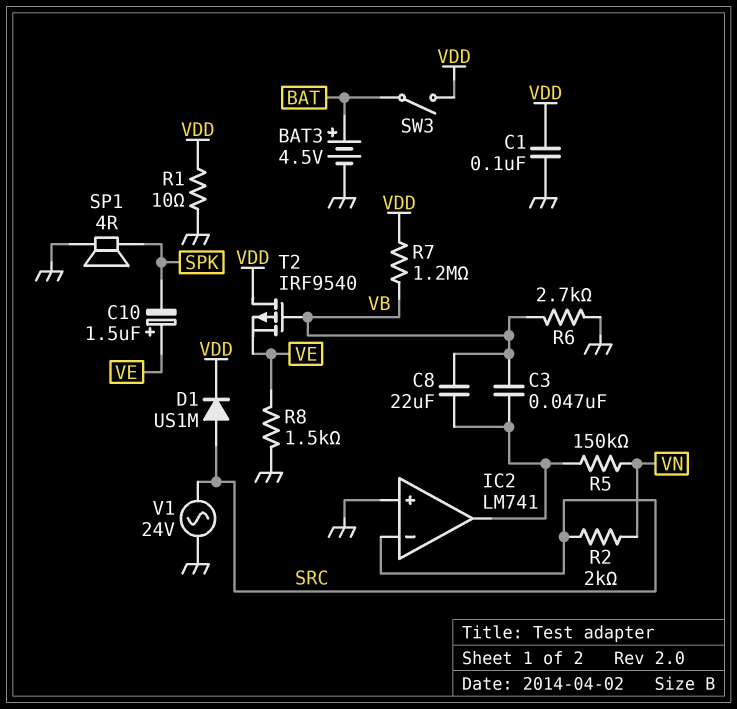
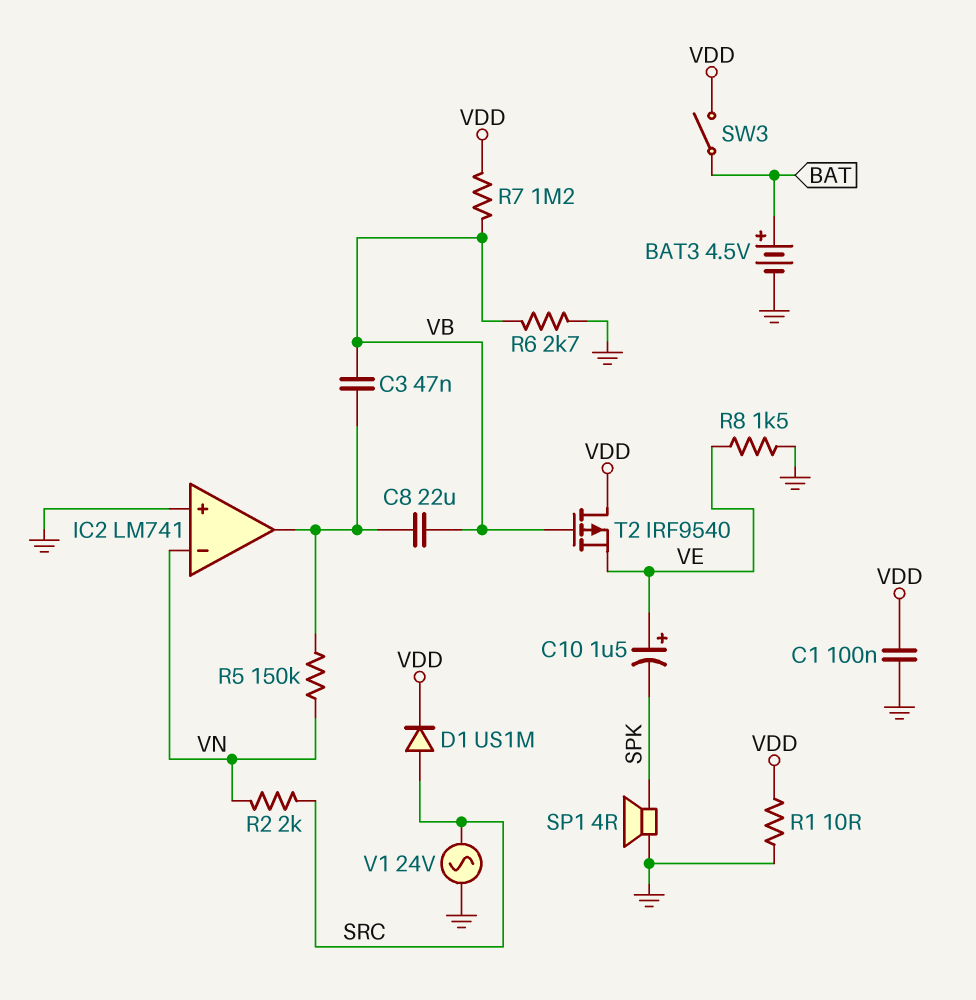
IC2 pin in-: SRC -> VN

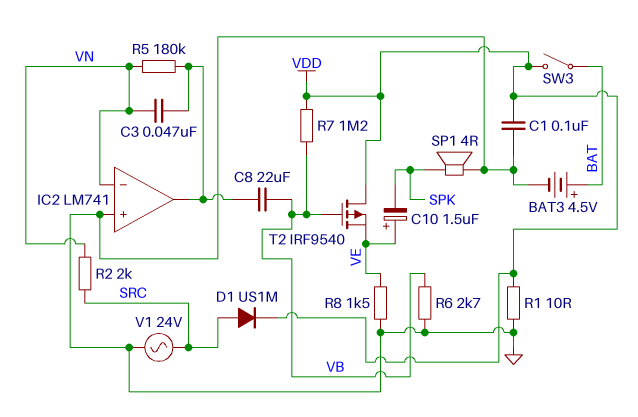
C3: 47nF (IC2/out, VB) -> 47nF (IC2/out, VN)
R5: 150k (IC2/out, VN) -> 180k (IC2/out, VN)

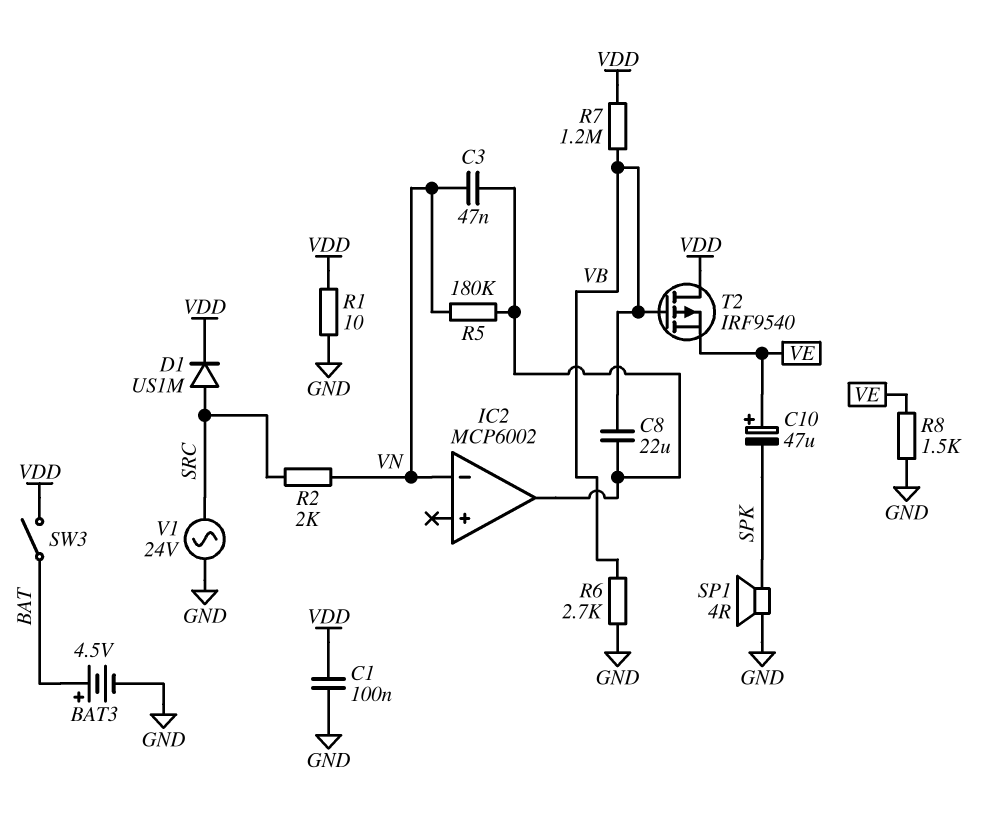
C10: 1.5uF (plus VE, minus SPK) -> 47uF (plus VE, minus SPK)
IC2: LM741 -> MCP6002
IC2 pin in+: GND -> none

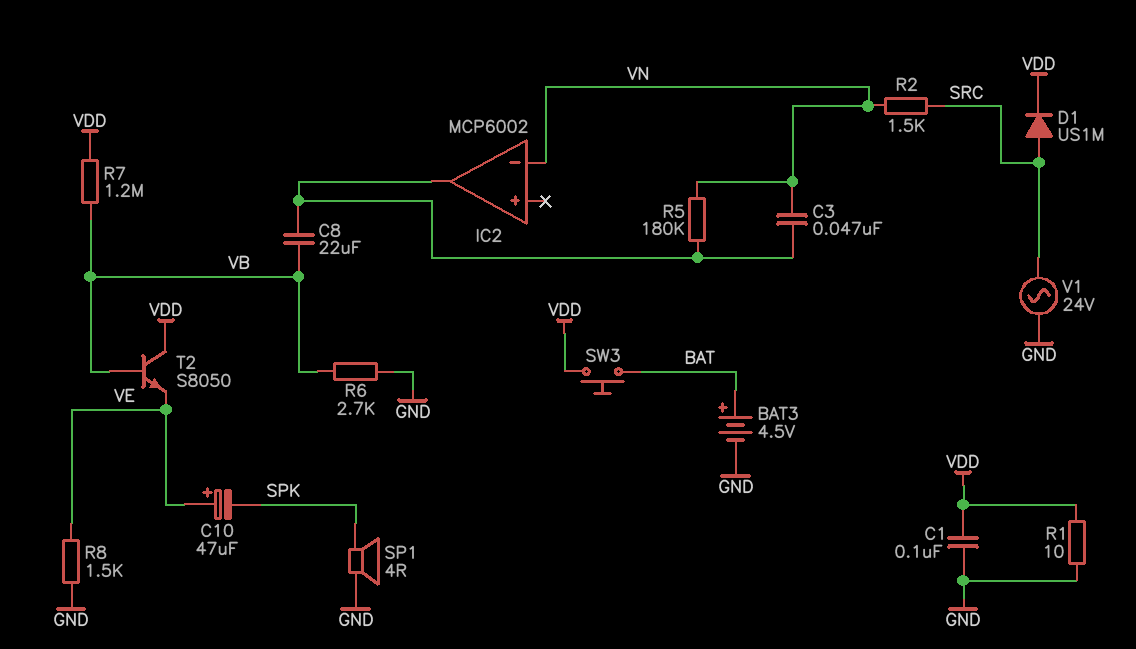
R2: 2k (SRC, VN) -> 1.5k (SRC, VN)
SW3: switch (BAT, VDD) -> button (BAT, VDD)
T2: PMOS IRF9540 (G VB, D VDD, S VE) -> NPN S8050 (B VB, C VDD, E VE)

